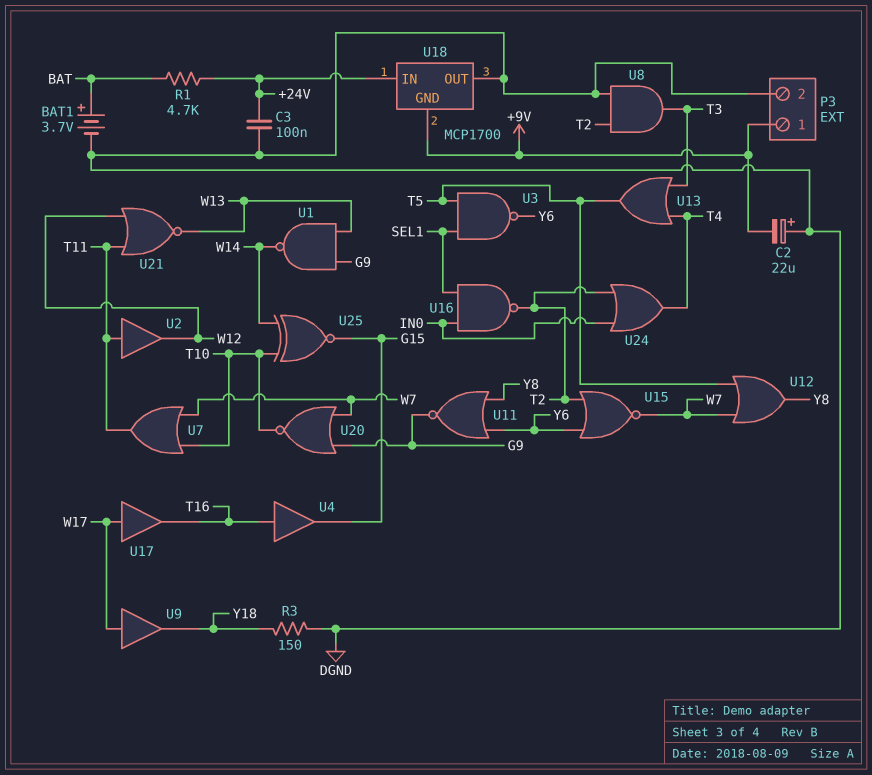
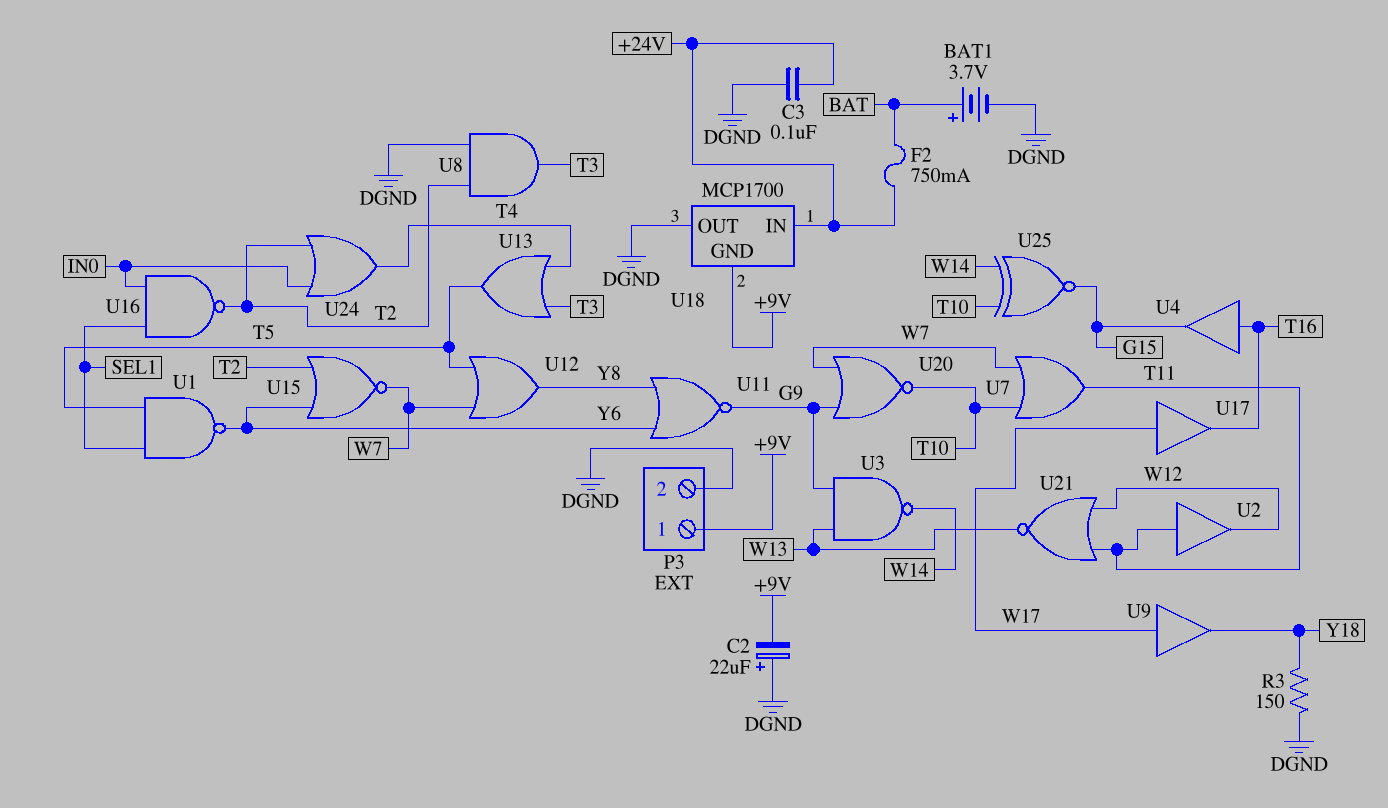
F2: none -> 750mA (+24V, BAT)
R1: 4.7k (+24V, BAT) -> none
U1: NAND (in G9, in W13, out W14) -> NAND (in SEL1, in T5, out Y6)
U3: NAND (in SEL1, in T5, out Y6) -> NAND (in G9, in W13, out W14)

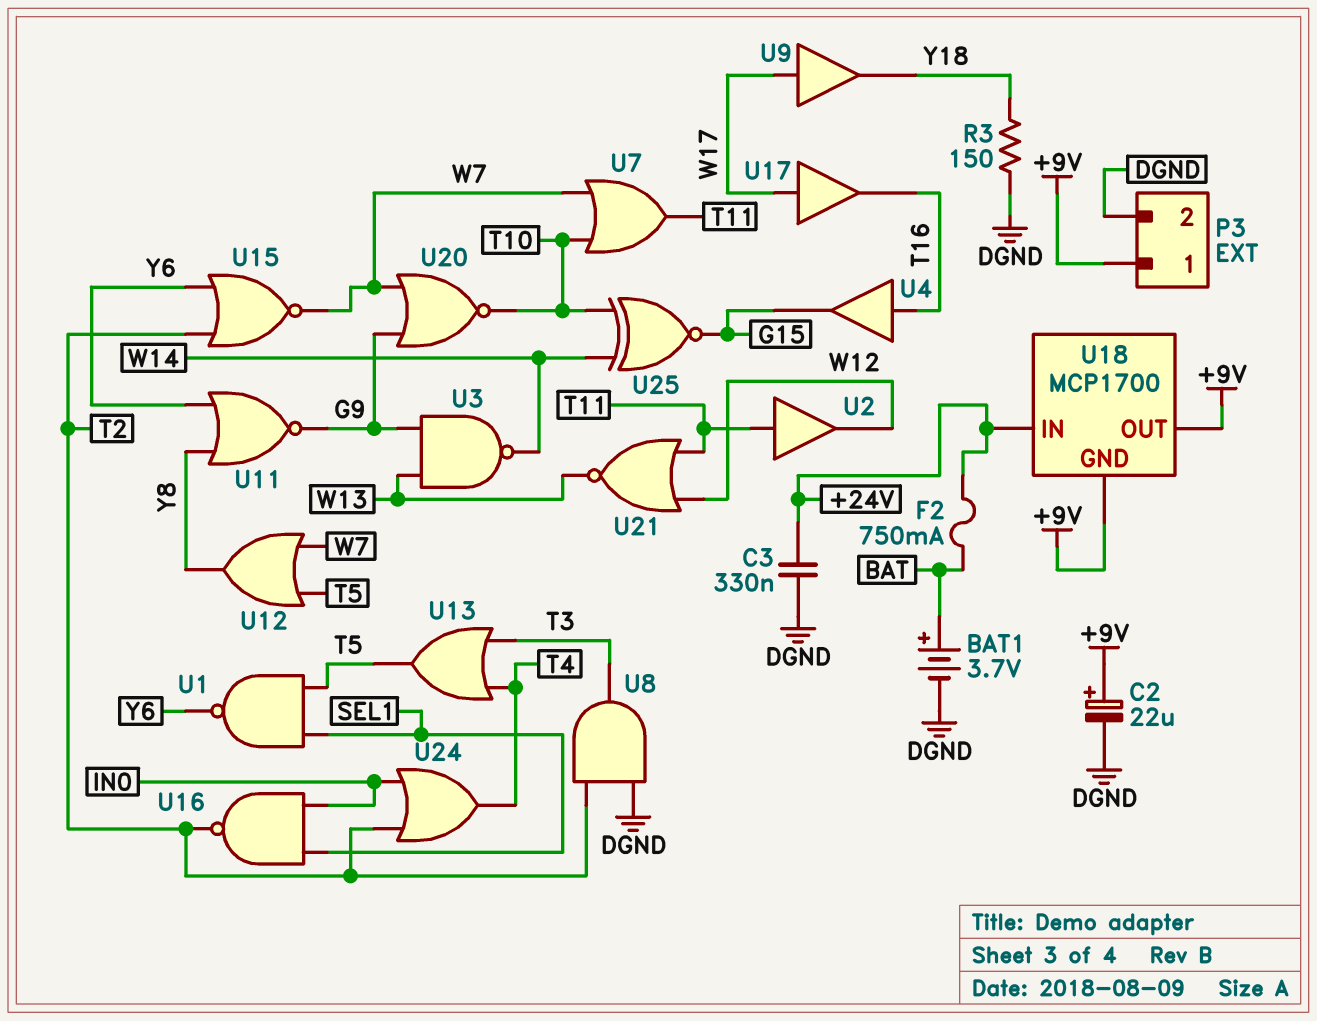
C2: 22uF (plus DGND, minus +9V) -> 22uF (plus +9V, minus DGND)
C3: 100nF (+24V, DGND) -> 330nF (+24V, DGND)
U18 pin OUT: DGND -> +9V

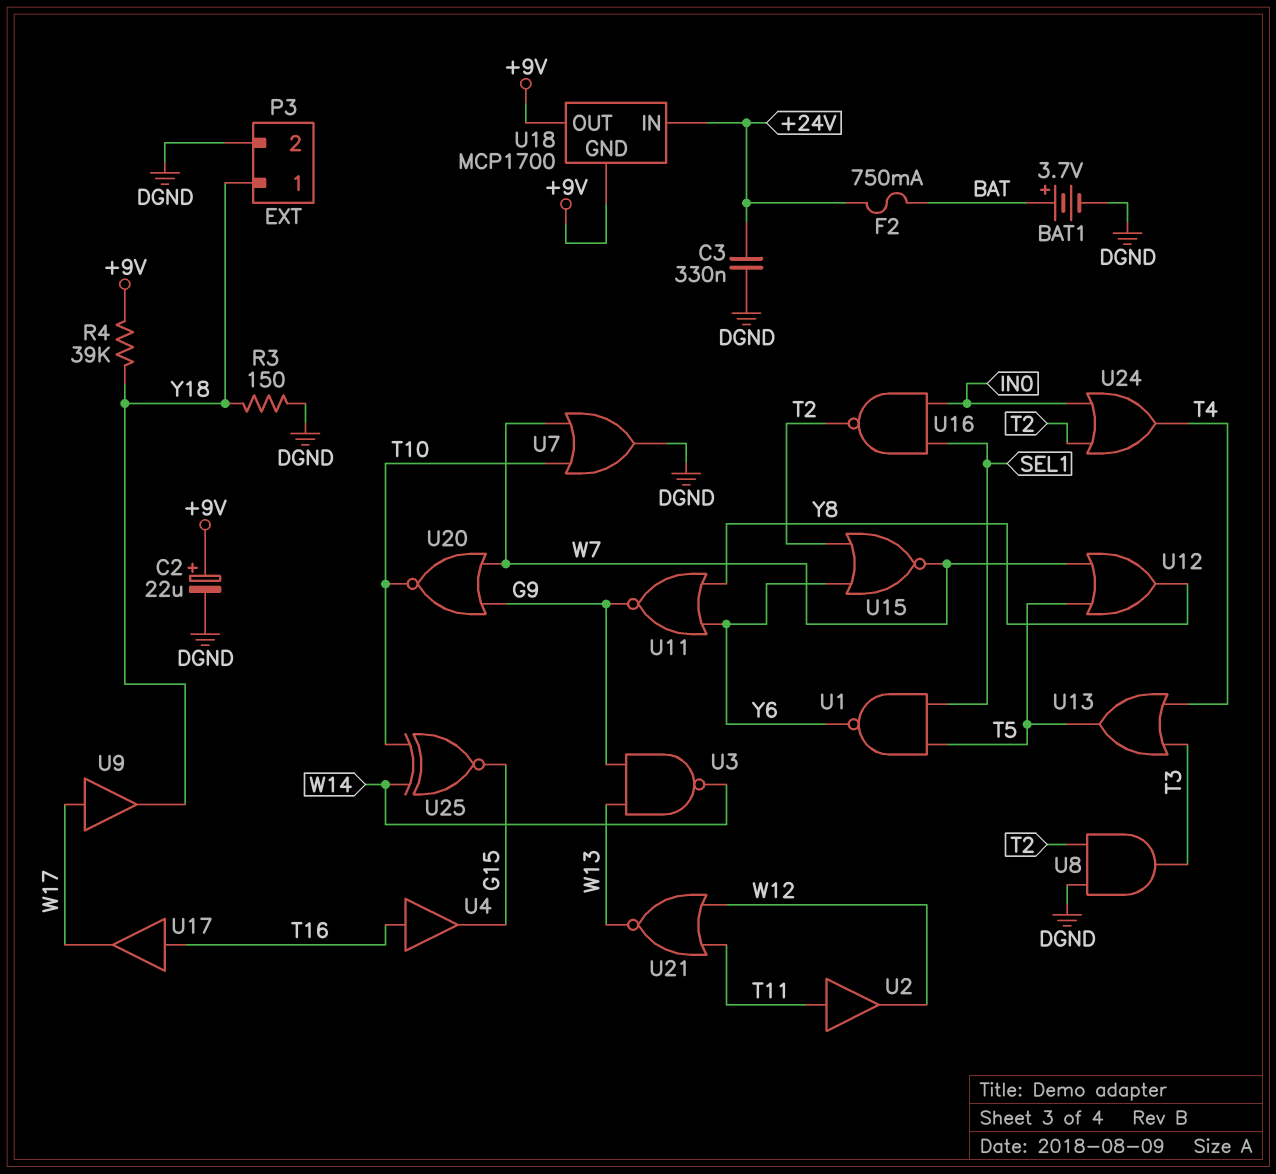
P3 pin 1: +9V -> Y18
R4: none -> 39k (+9V, Y18)
U7: OR (in T10, in W7, out T11) -> OR (in T10, in W7, out DGND)
U17: buffer (in W17, out T16) -> buffer (in T16, out W17)

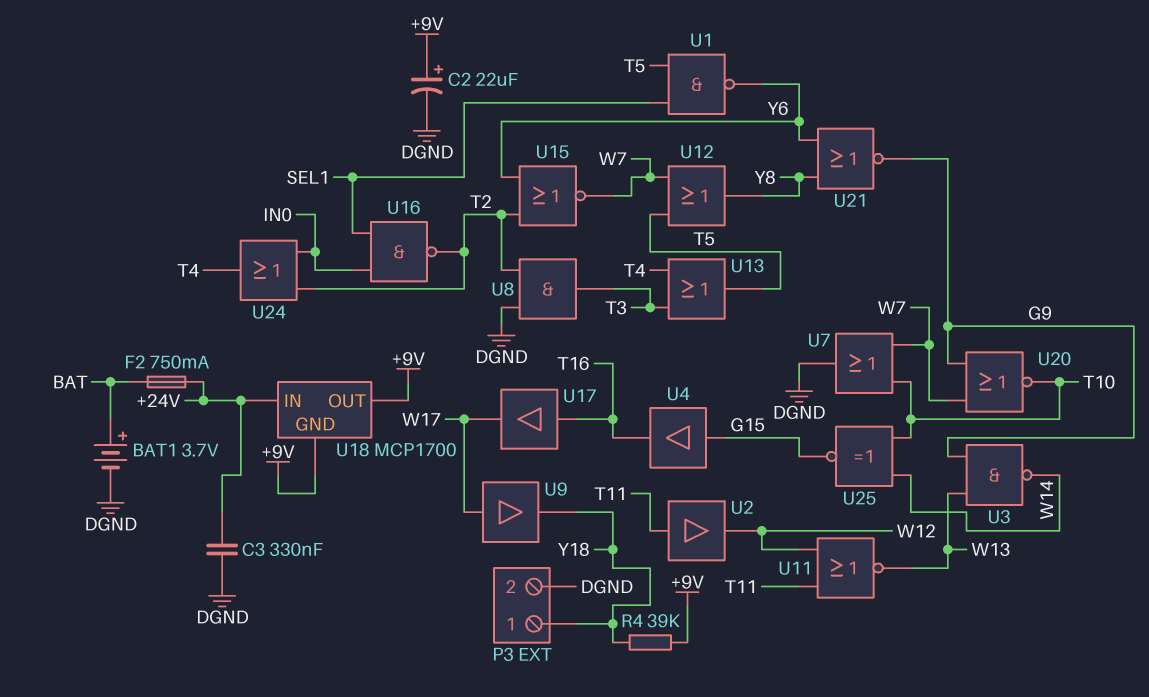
R3: 150 (DGND, Y18) -> none
U4: buffer (in T16, out G15) -> buffer (in G15, out T16)
U11: NOR (in Y6, in Y8, out G9) -> NOR (in T11, in W12, out W13)
U21: NOR (in T11, in W12, out W13) -> NOR (in Y6, in Y8, out G9)

